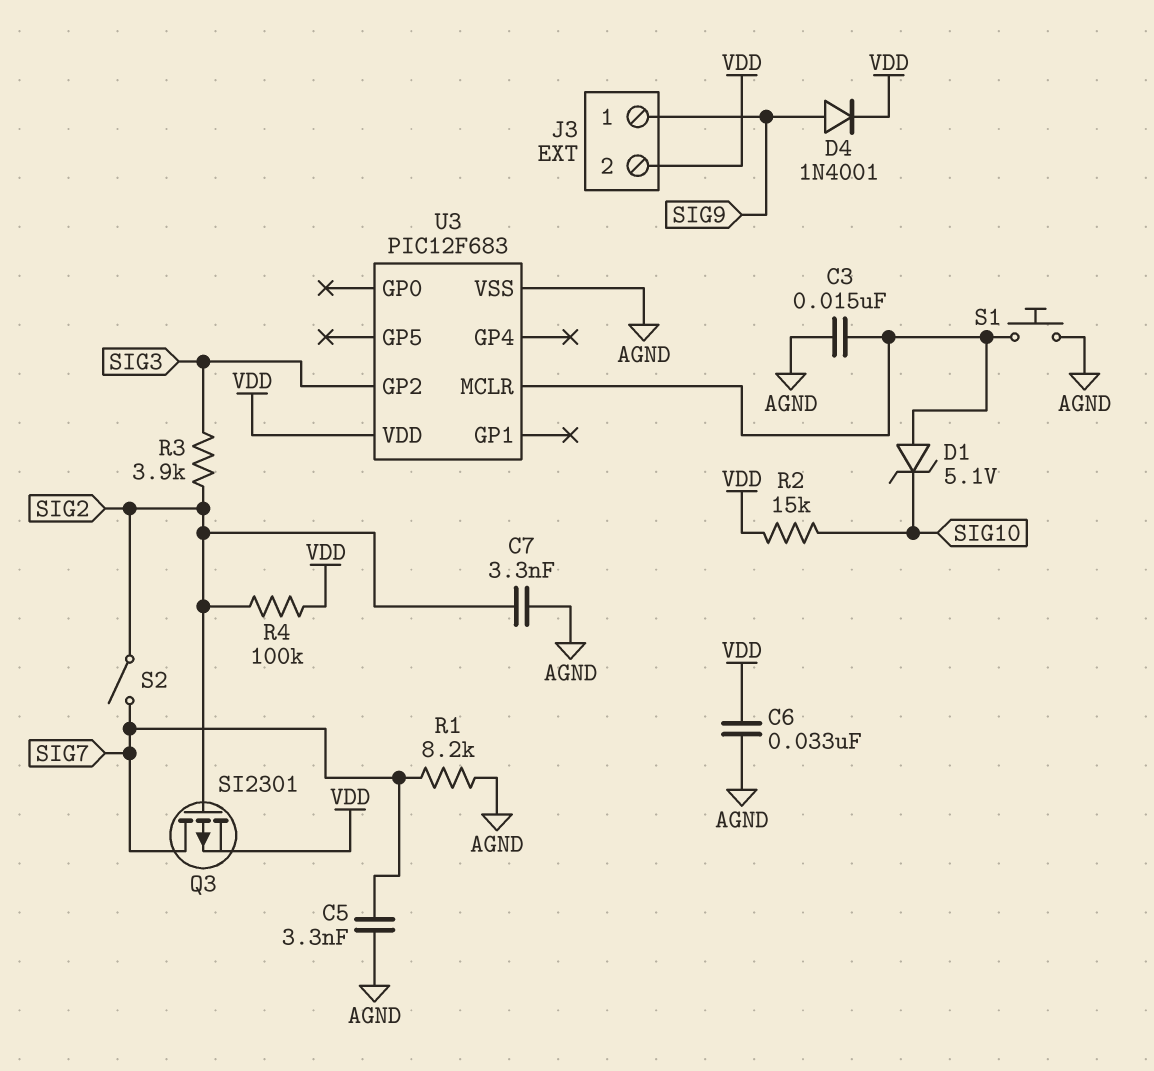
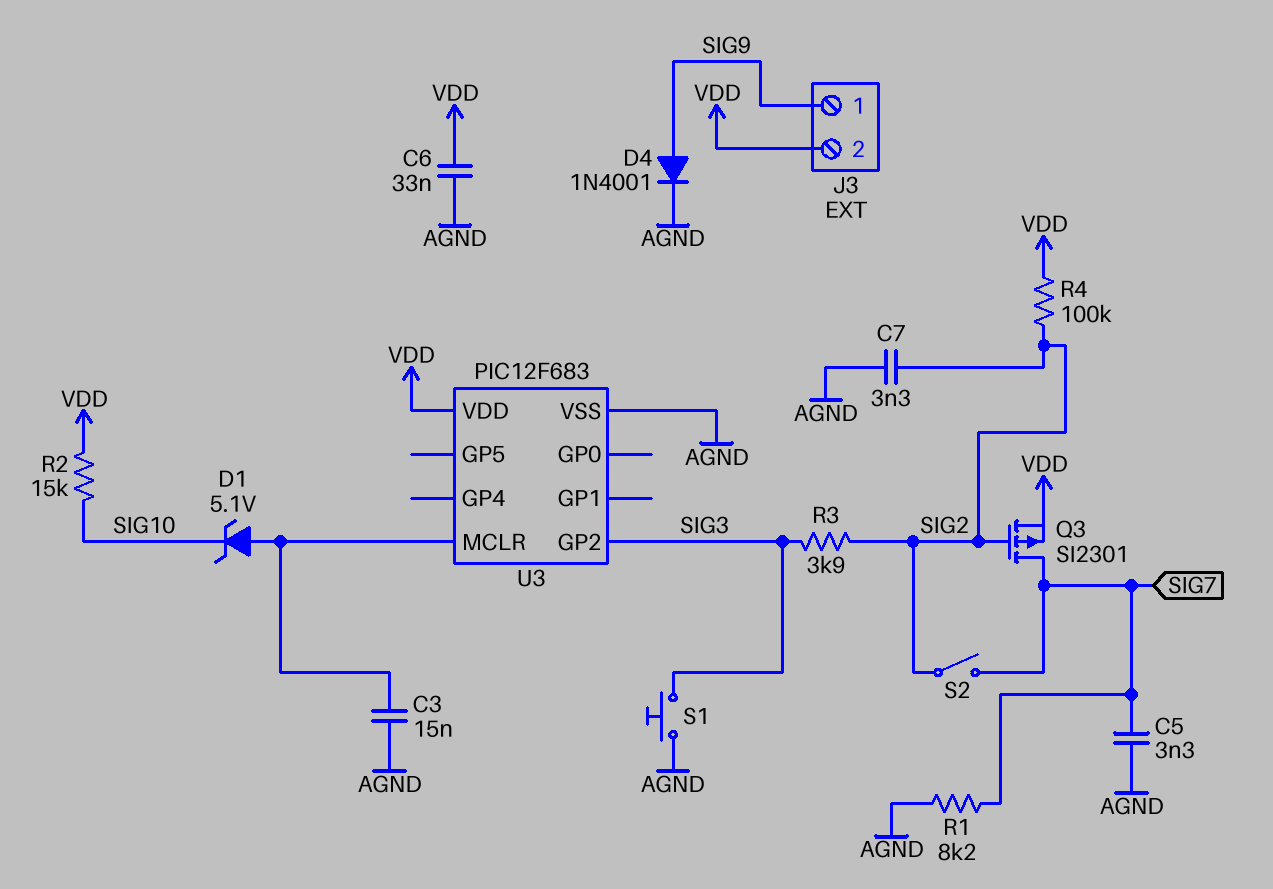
D4: diode 1N4001 (A SIG9, K VDD) -> diode 1N4001 (A SIG9, K AGND)
S1: button (AGND, U3/MCLR) -> button (AGND, SIG3)

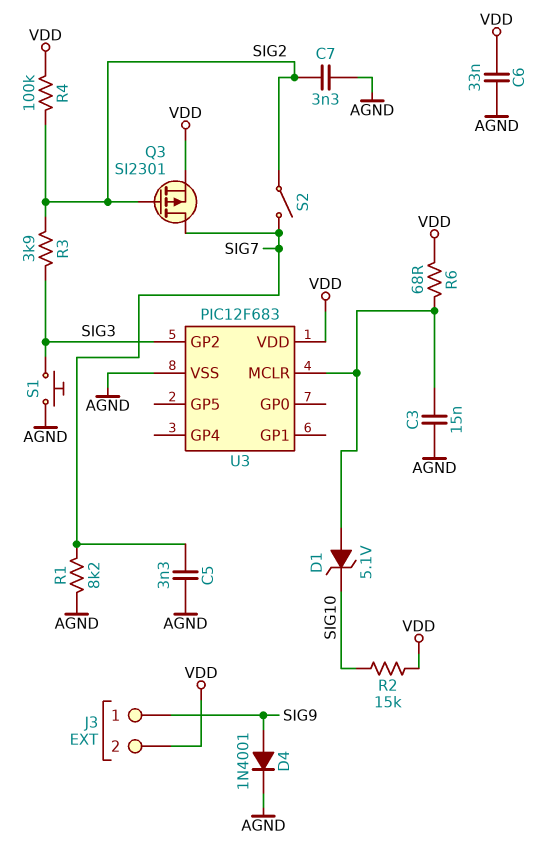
R6: none -> 68 (U3/MCLR, VDD)

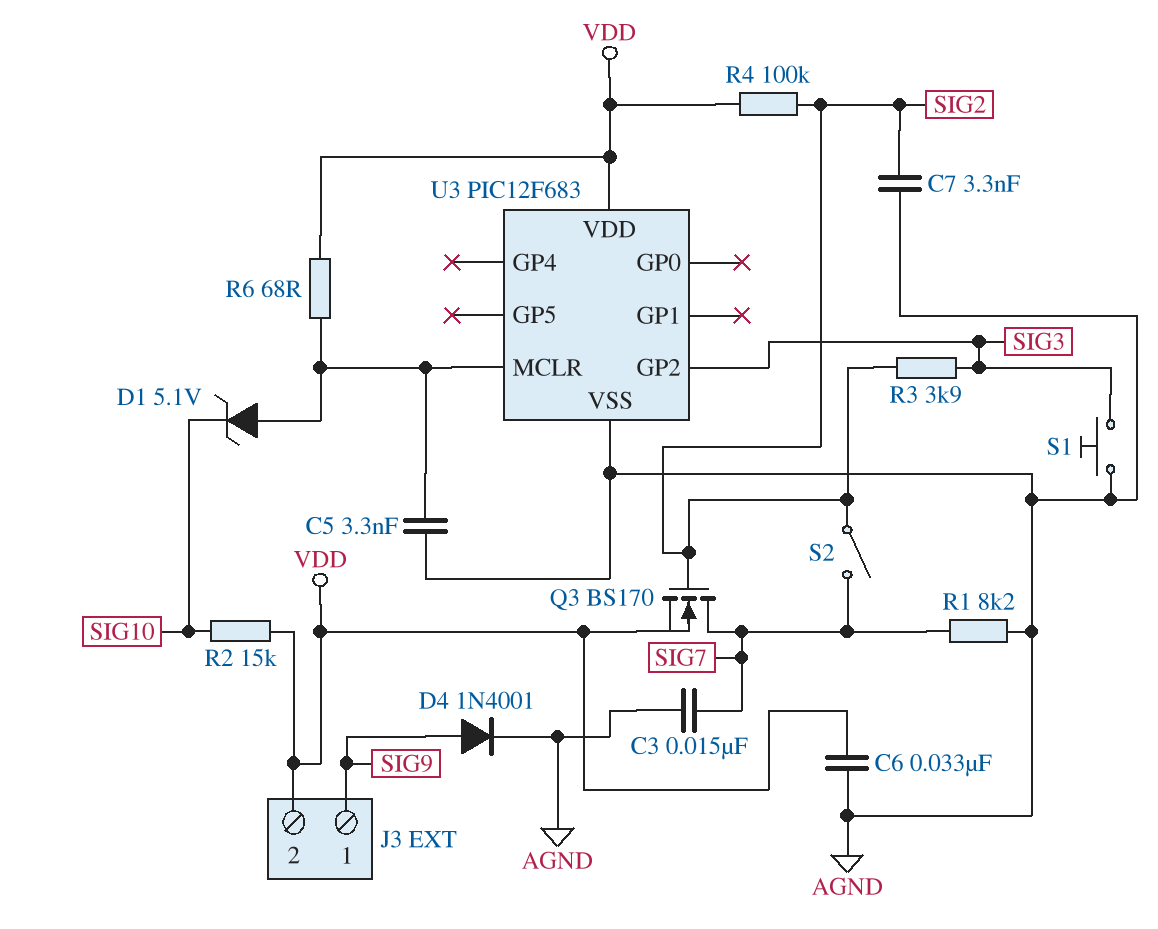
C3: 15nF (AGND, U3/MCLR) -> 15nF (AGND, SIG7)
C5: 3.3nF (AGND, SIG7) -> 3.3nF (AGND, U3/MCLR)
Q3: PMOS SI2301 (G SIG2, D SIG7, S VDD) -> NMOS BS170 (G SIG2, D SIG7, S VDD)

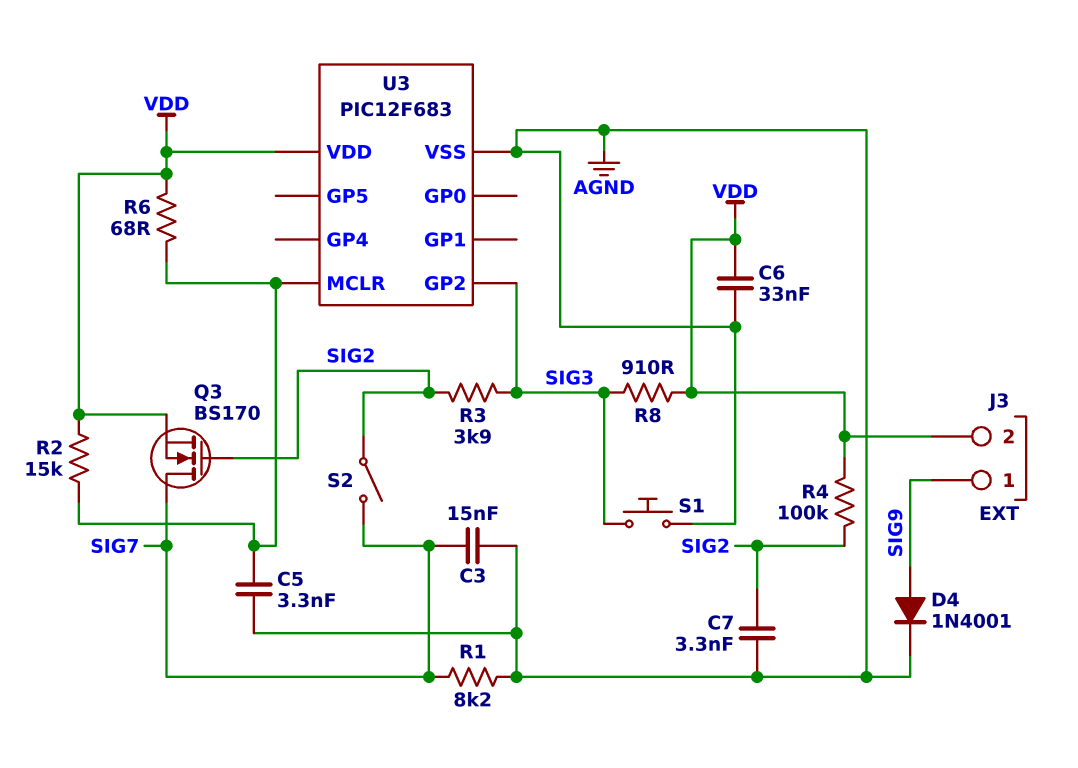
D1: zener 5.1V (A U3/MCLR, K SIG10) -> none
R2: 15k (SIG10, VDD) -> 15k (U3/MCLR, VDD)
R8: none -> 910 (SIG3, VDD)

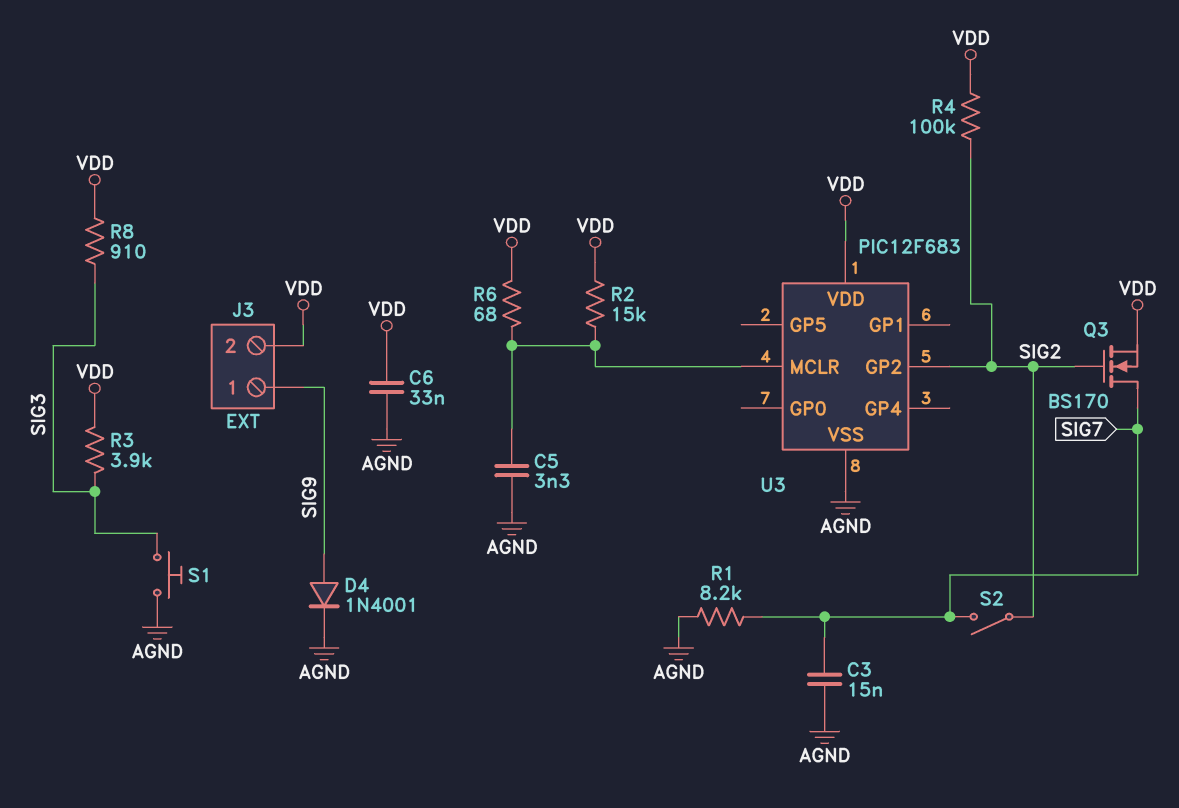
C7: 3.3nF (AGND, SIG2) -> none
R3: 3.9k (SIG2, SIG3) -> 3.9k (SIG3, VDD)
U3 pin GP2: SIG3 -> SIG2

